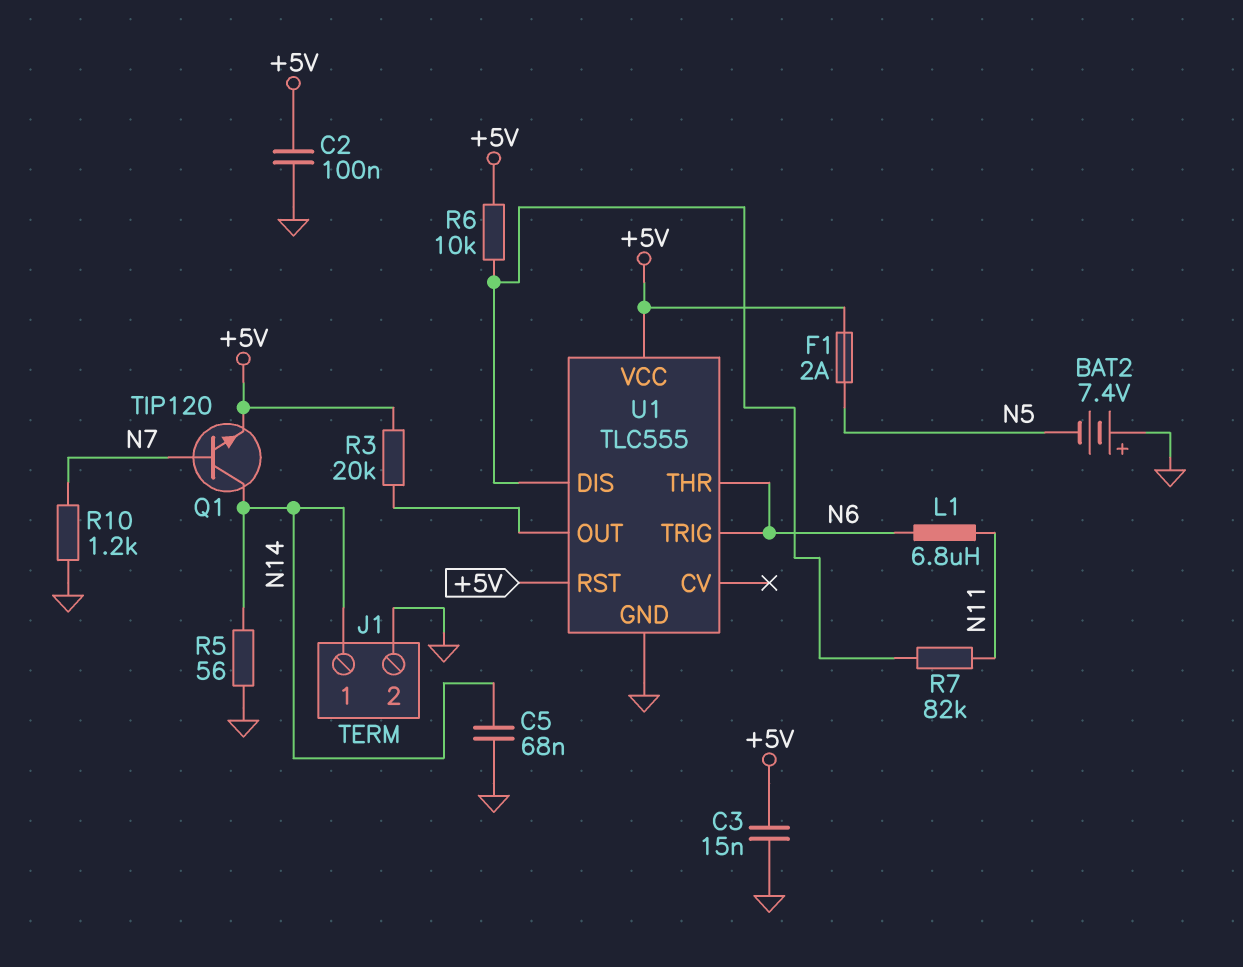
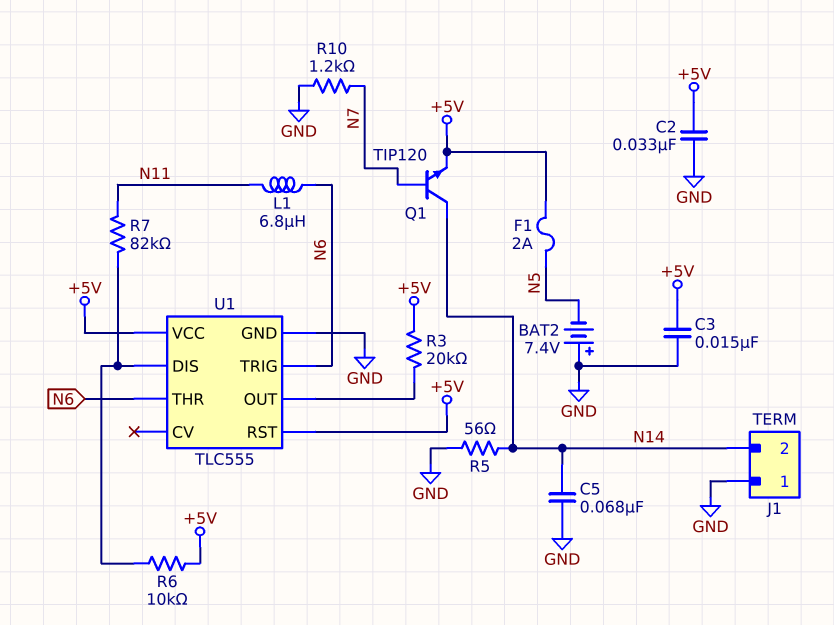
C2: 100nF (+5V, GND) -> 33nF (+5V, GND)
J1 pin 1: N14 -> GND
J1 pin 2: GND -> N14

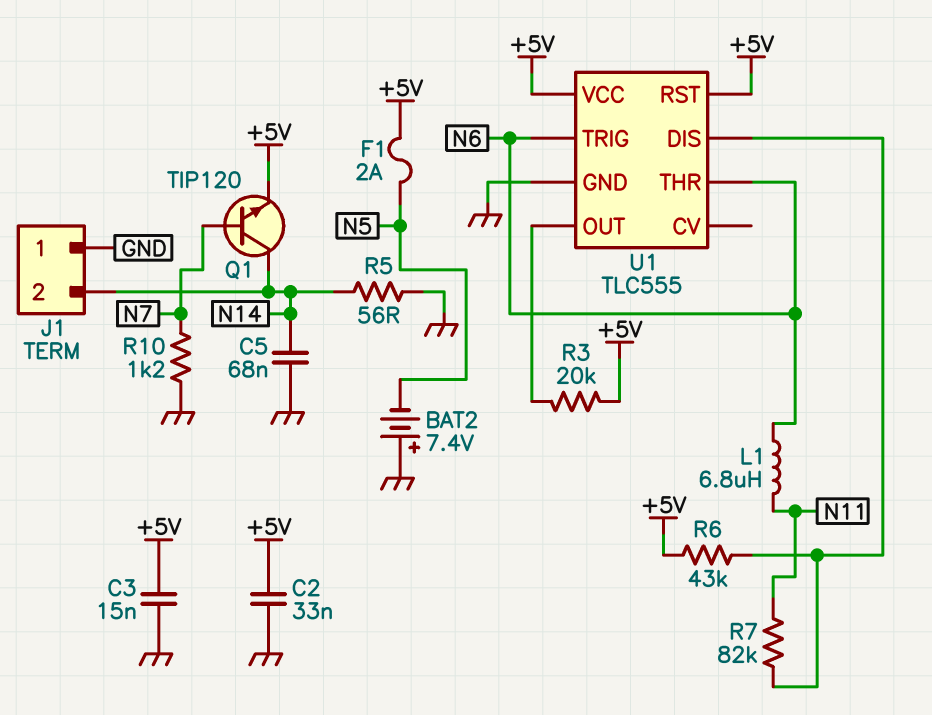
R6: 10k (+5V, U1/DIS) -> 43k (+5V, U1/DIS)

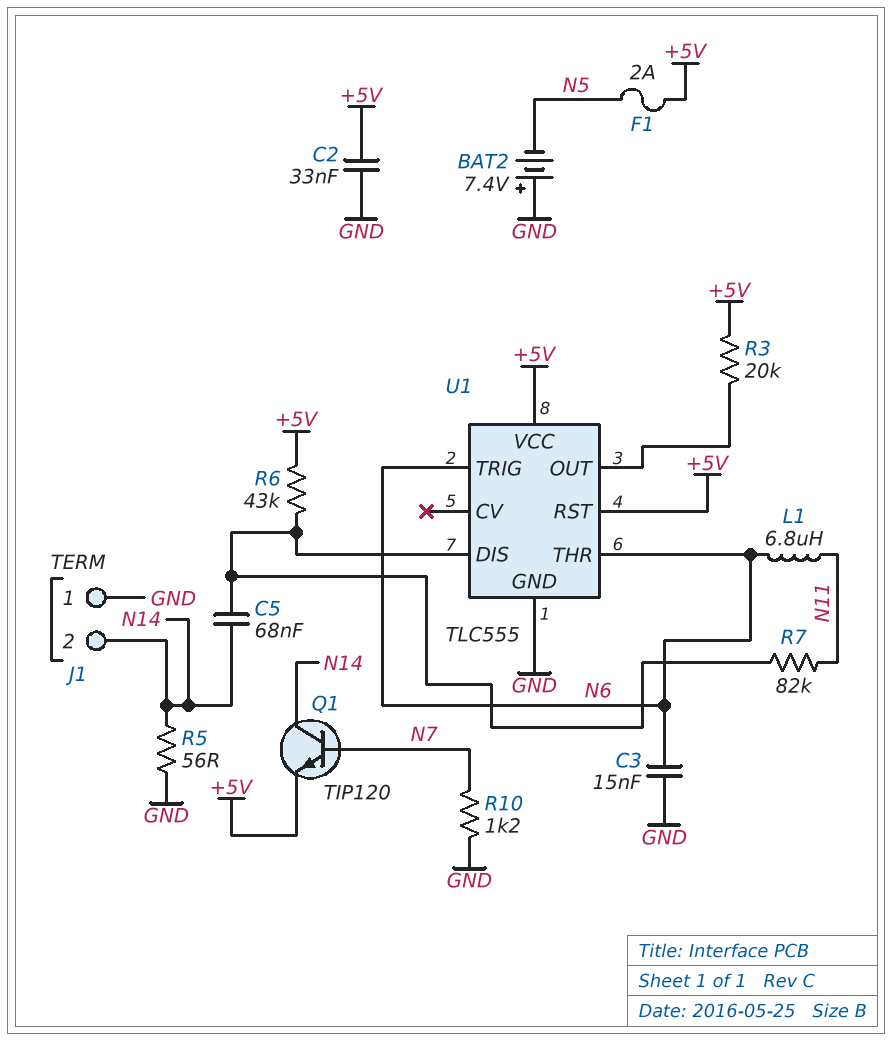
C3: 15nF (+5V, GND) -> 15nF (GND, N6)
C5: 68nF (GND, N14) -> 68nF (N14, U1/DIS)

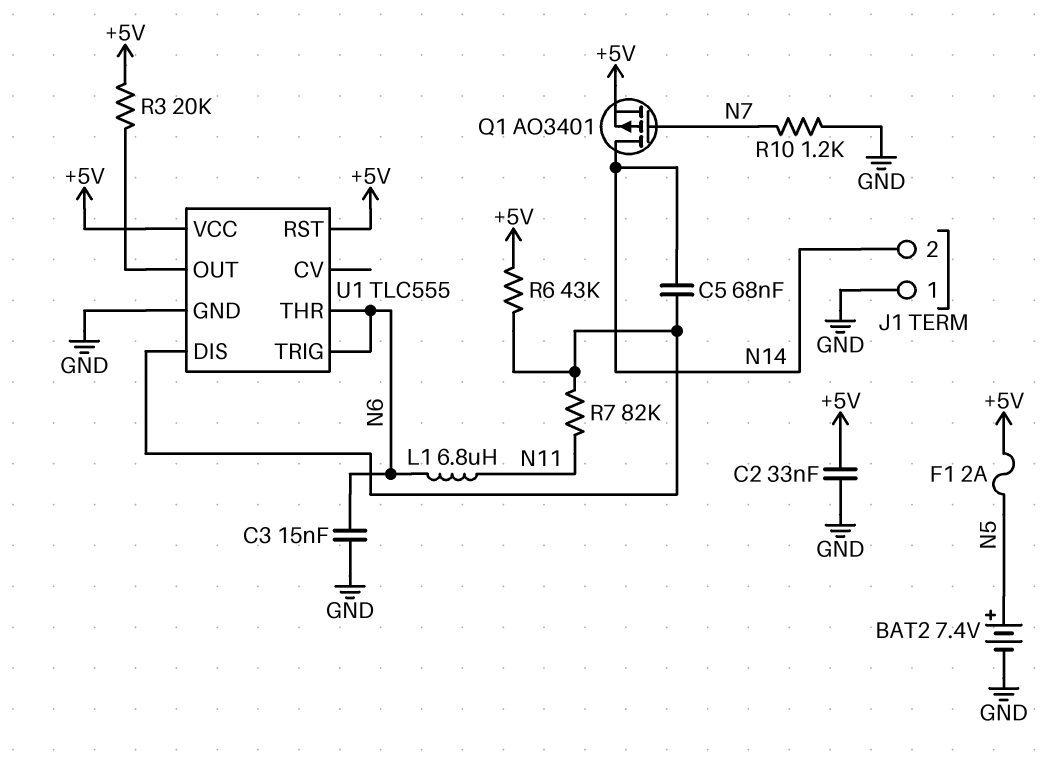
BAT2: 7.4V (plus GND, minus N5) -> 7.4V (plus N5, minus GND)
Q1: NPN TIP120 (B N7, C N14, E +5V) -> PMOS AO3401 (G N7, D N14, S +5V)
R5: 56 (GND, N14) -> none

